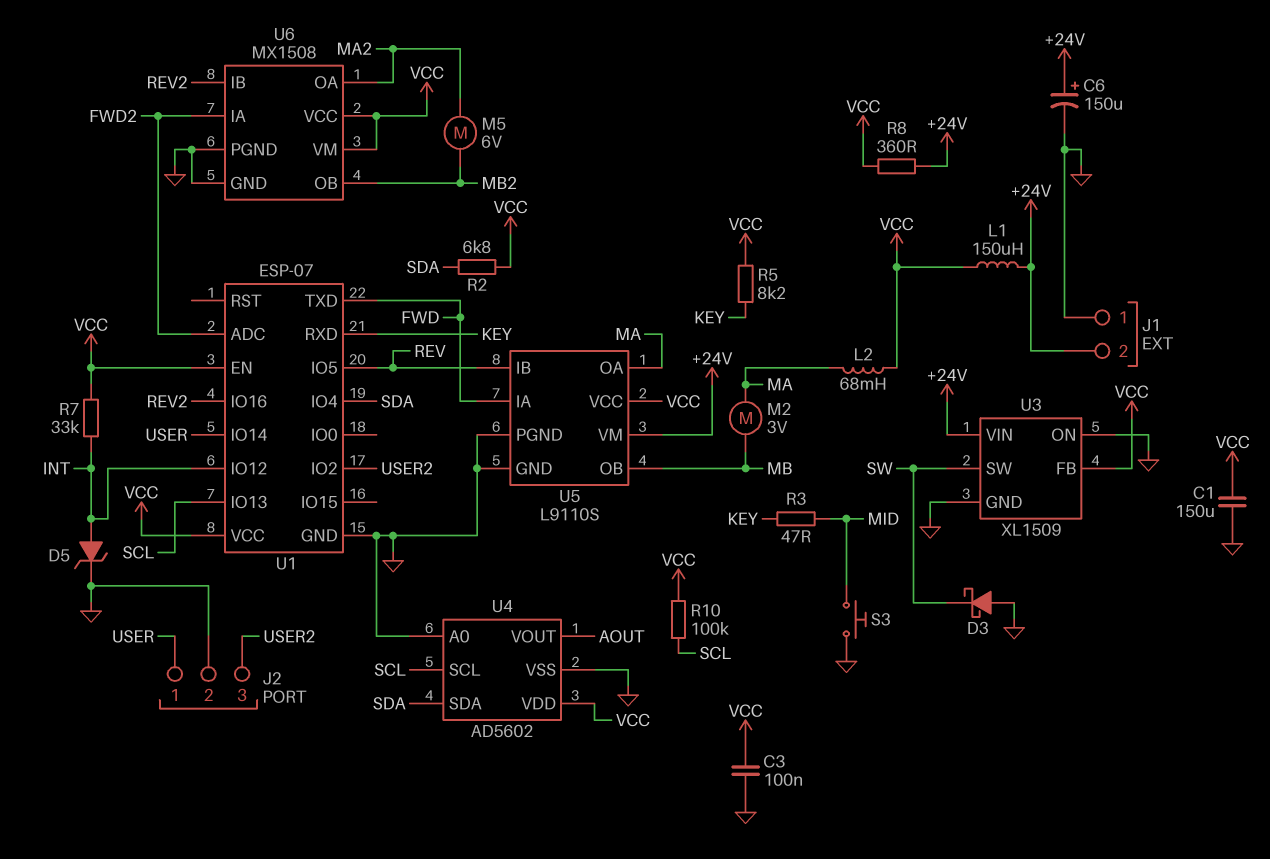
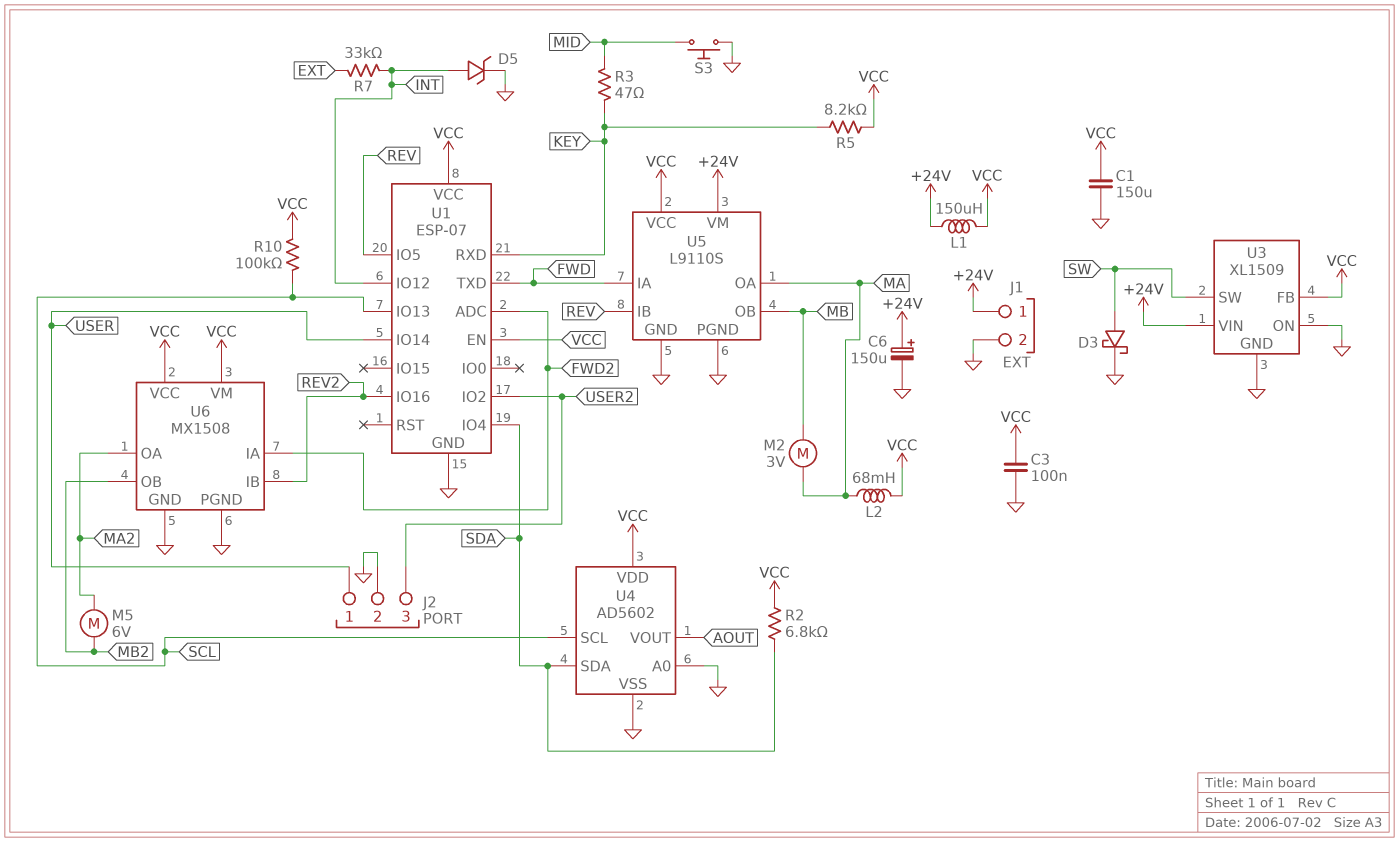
D3: schottky (A GND, K SW) -> schottky (A SW, K GND)
J1 pin 1: GND -> +24V
J1 pin 2: +24V -> GND
R7: 33k (INT, VCC) -> 33k (EXT, INT)
R8: 360 (+24V, VCC) -> none

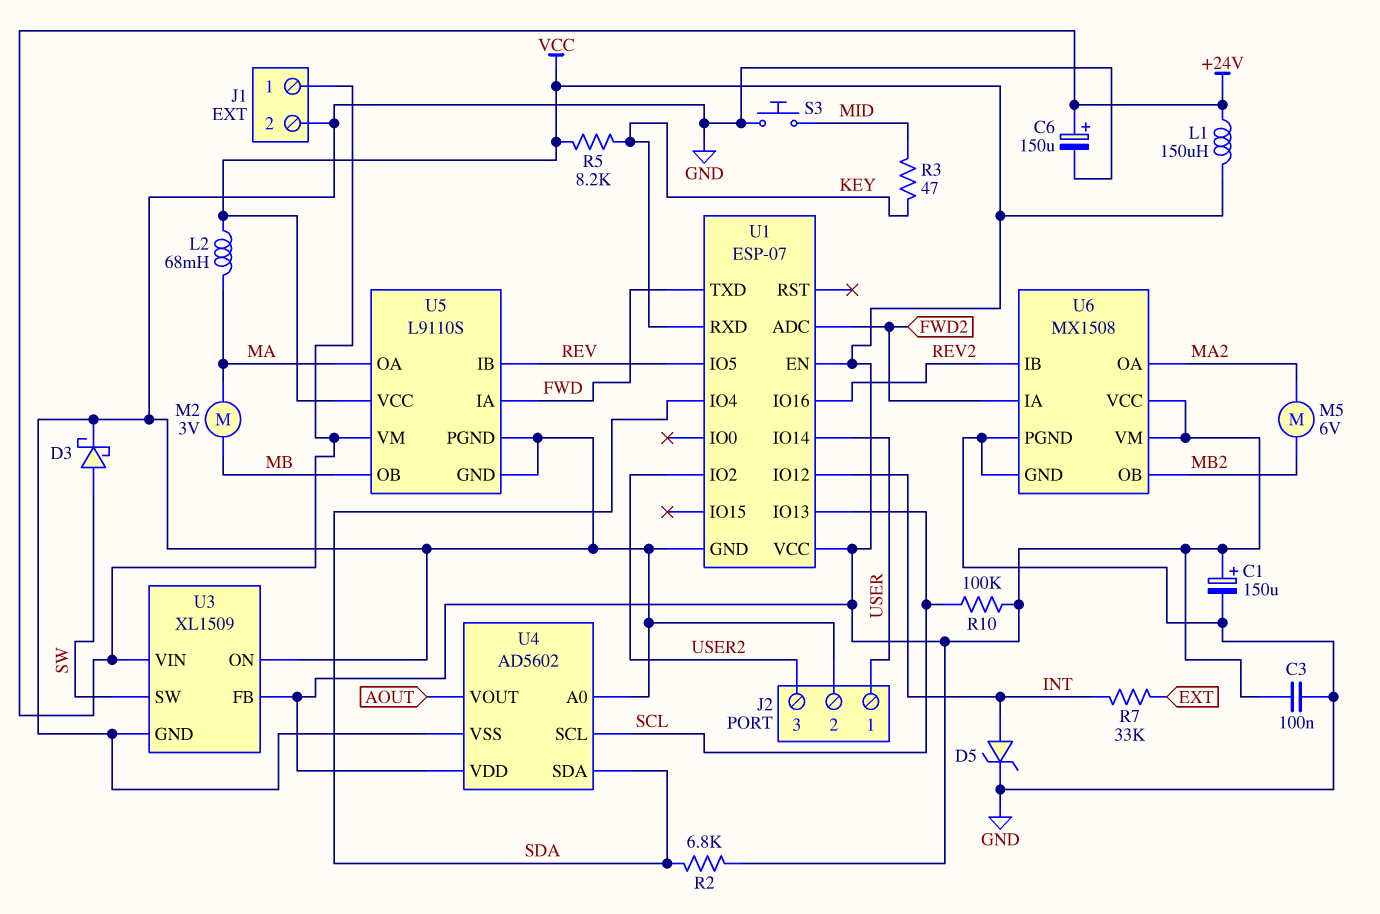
C1: 150uF (GND, VCC) -> 150uF (plus VCC, minus GND)

